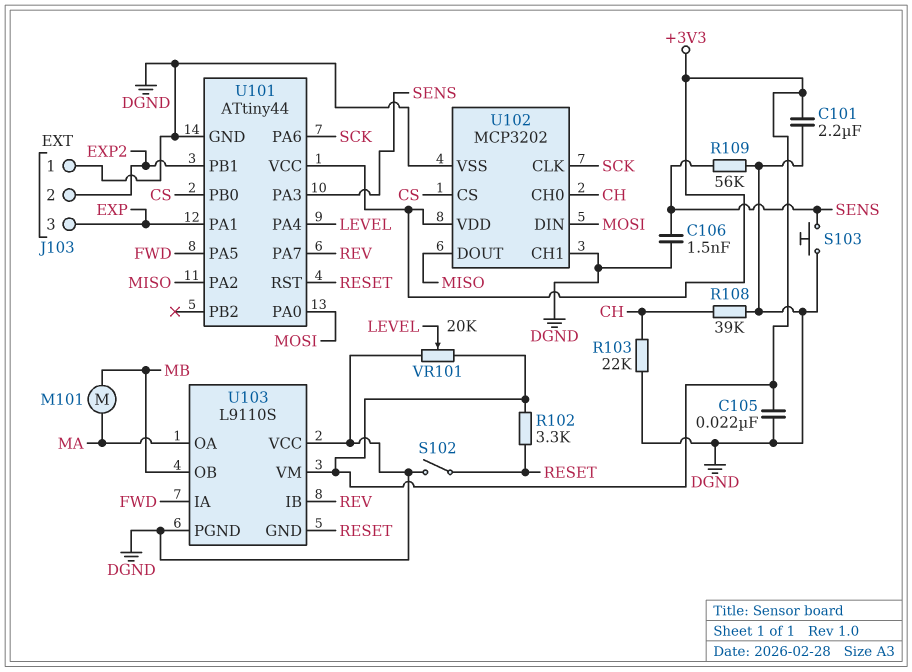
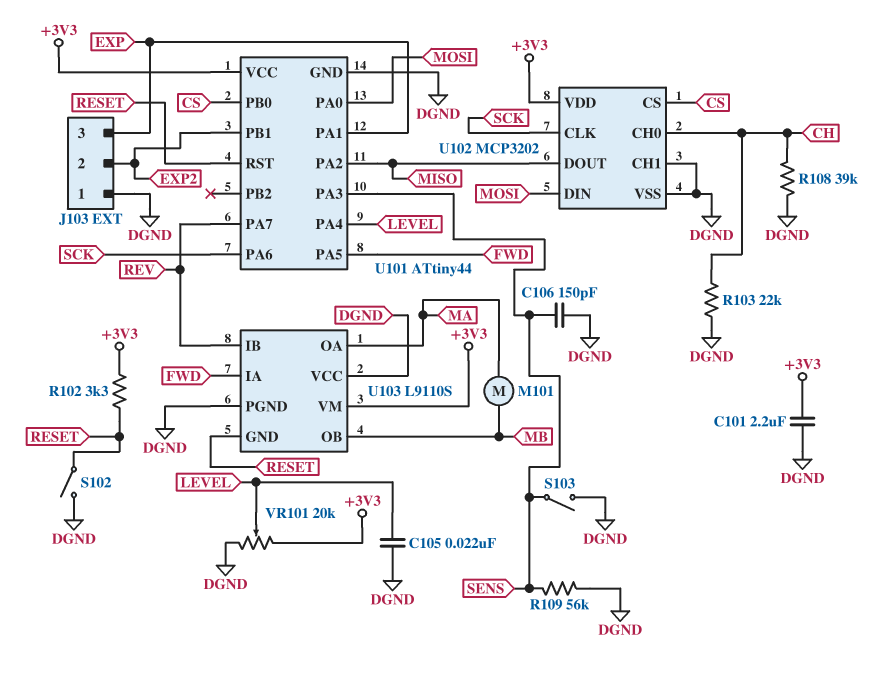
C105: 22nF (+3V3, DGND) -> 22nF (DGND, LEVEL)
C106: 1.5nF (DGND, SENS) -> 150pF (DGND, SENS)
S103: button (DGND, SENS) -> switch (DGND, SENS)

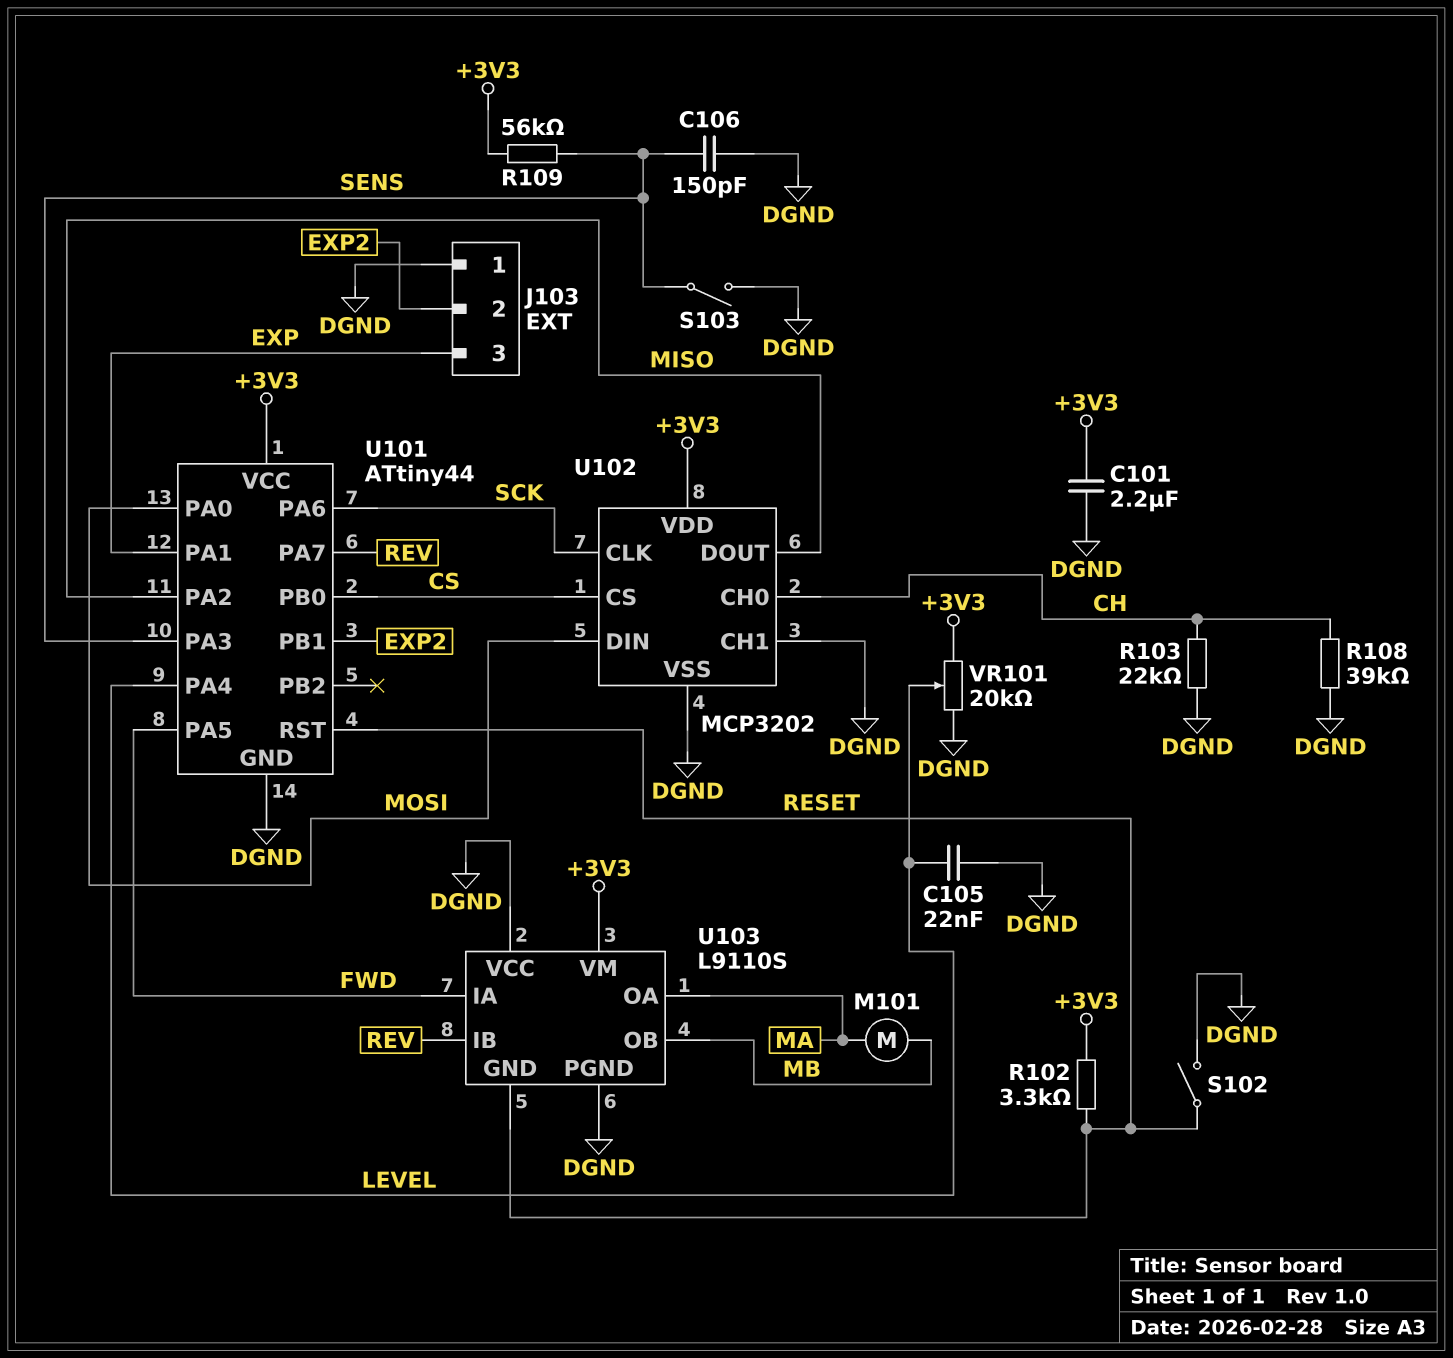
R109: 56k (DGND, SENS) -> 56k (+3V3, SENS)

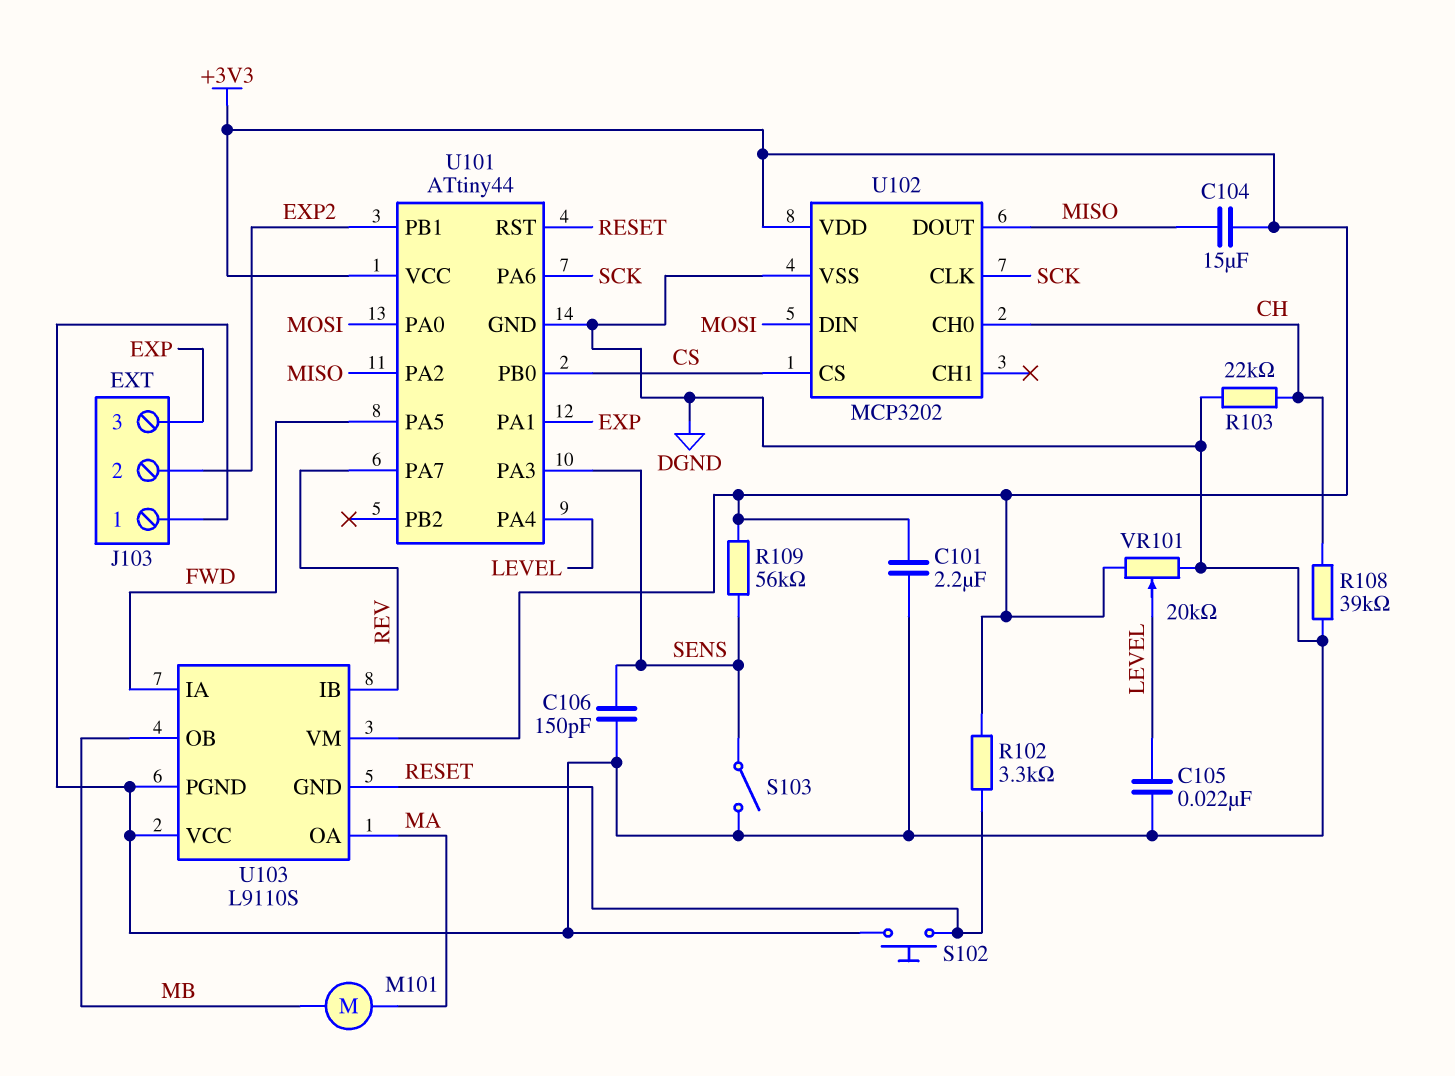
C104: none -> 15uF (+3V3, MISO)
S102: switch (DGND, RESET) -> button (DGND, RESET)
U102 pin CH1: DGND -> none

